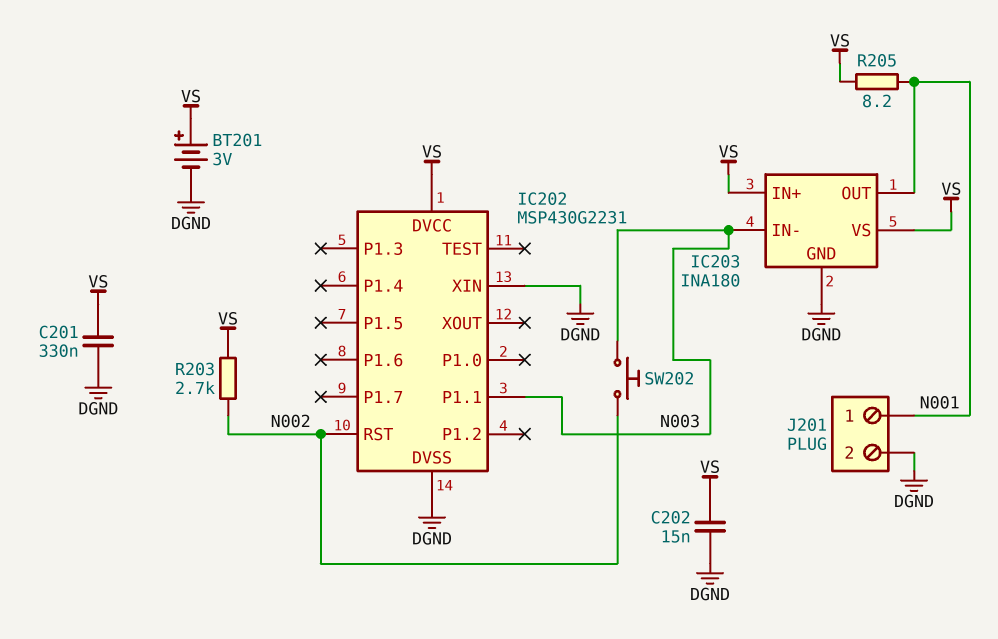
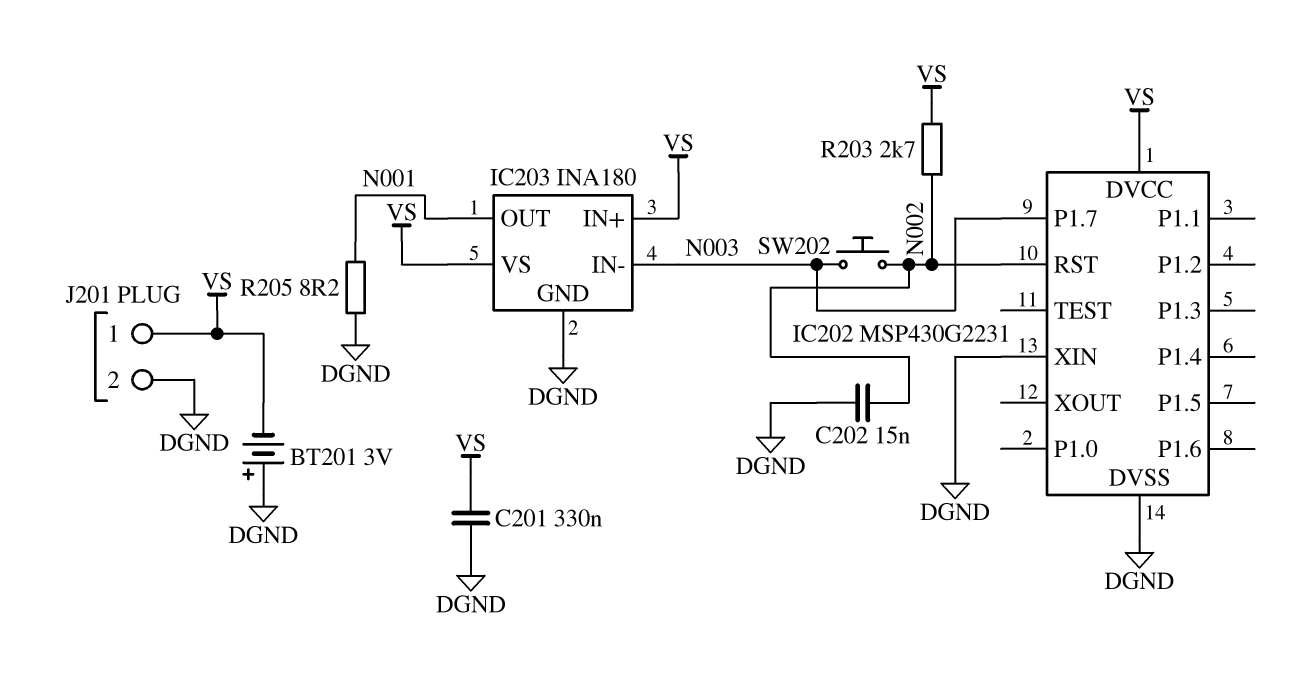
BT201: 3V (plus VS, minus DGND) -> 3V (plus DGND, minus VS)
C202: 15nF (DGND, VS) -> 15nF (DGND, N002)
IC202 pin P1.1: N003 -> none
IC202 pin P1.7: none -> N003
J201 pin 1: N001 -> VS
R205: 8.2 (N001, VS) -> 8.2 (DGND, N001)

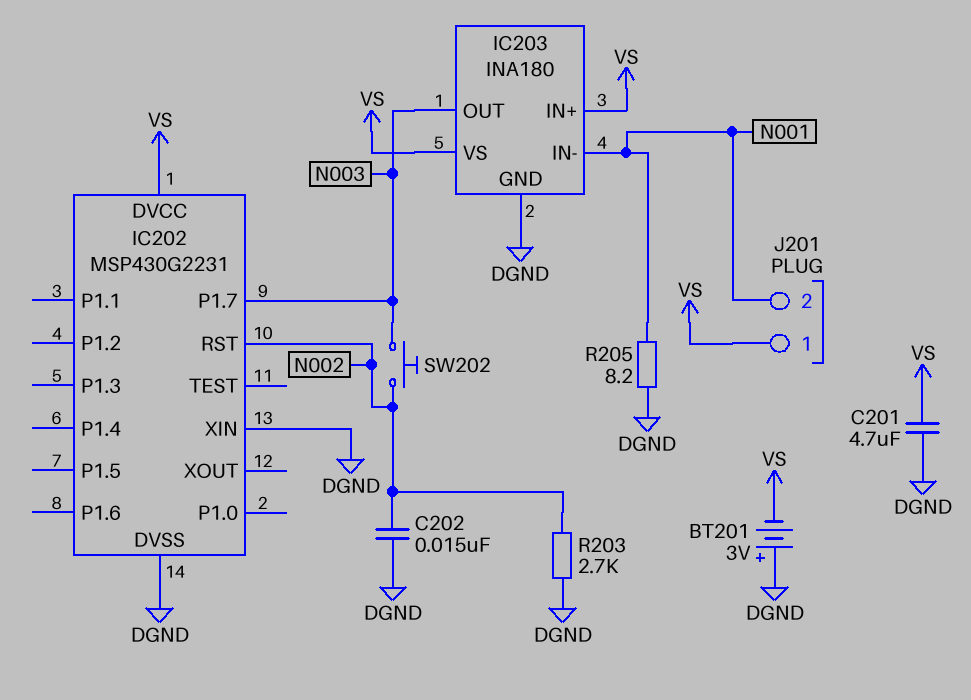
C201: 330nF (DGND, VS) -> 4.7uF (DGND, VS)
IC203 pin IN-: N003 -> N001
IC203 pin OUT: N001 -> N003
J201 pin 2: DGND -> N001
R203: 2.7k (N002, VS) -> 2.7k (DGND, N002)

